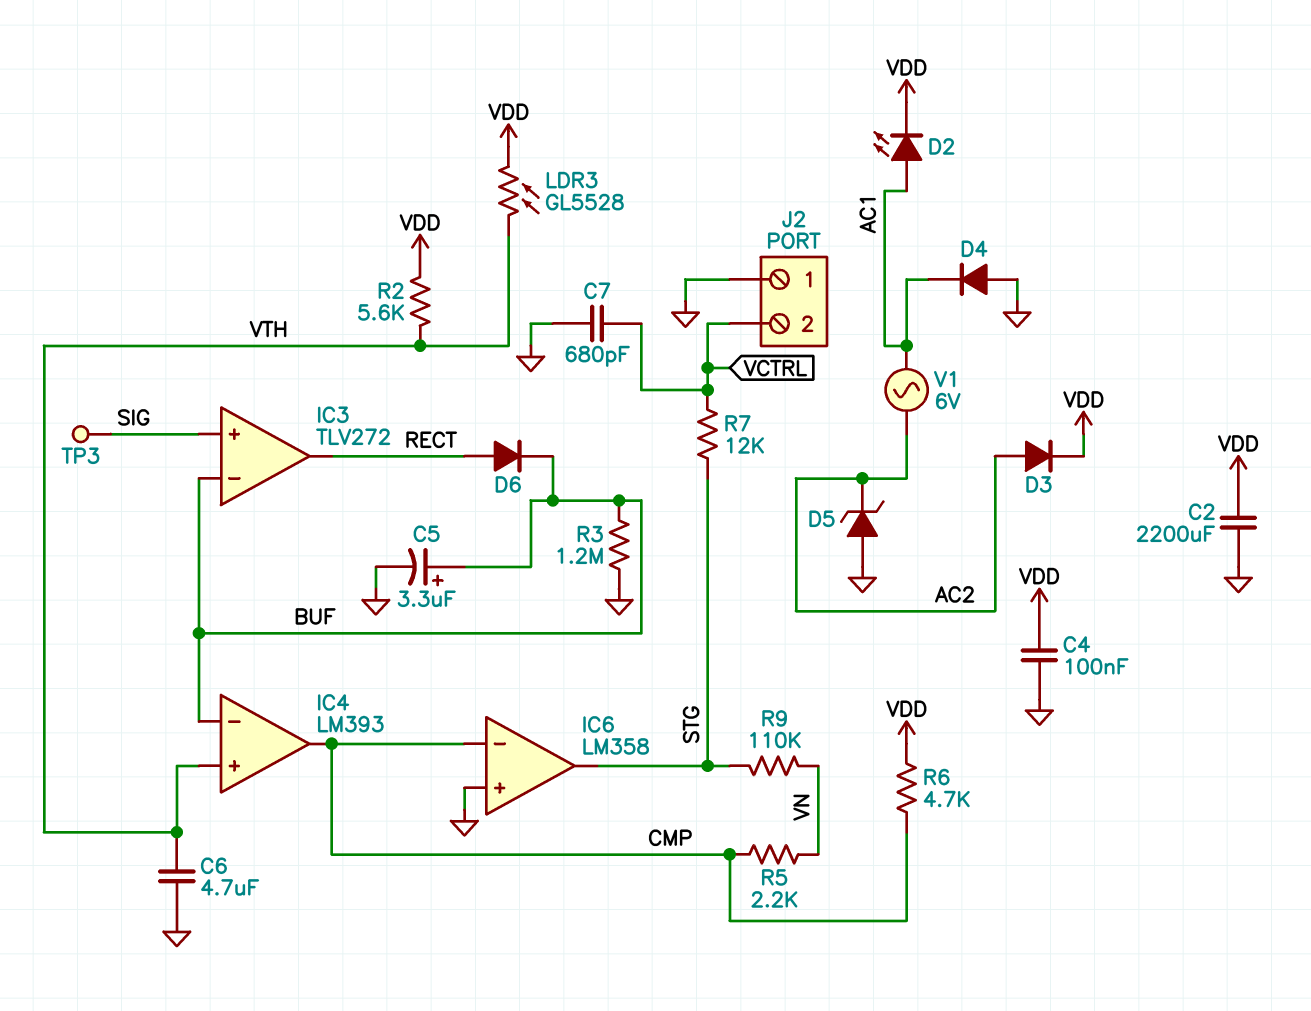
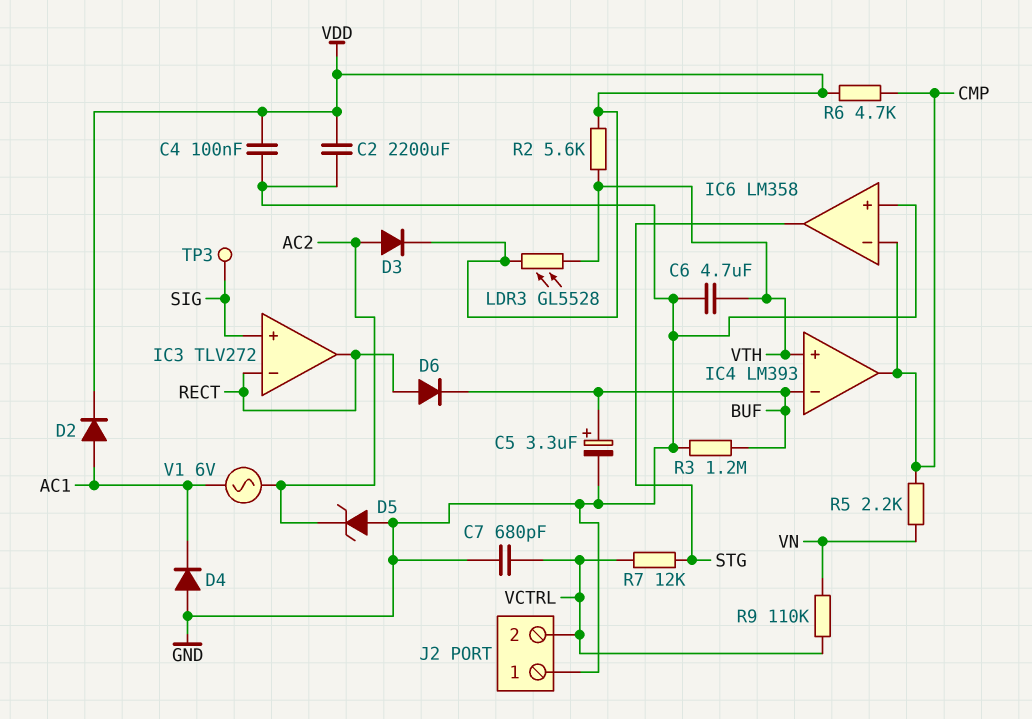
D2: LED (A AC1, K VDD) -> diode (A AC1, K VDD)
IC3 pin in-: BUF -> RECT
R9: 110k (STG, VN) -> 110k (VCTRL, VN)

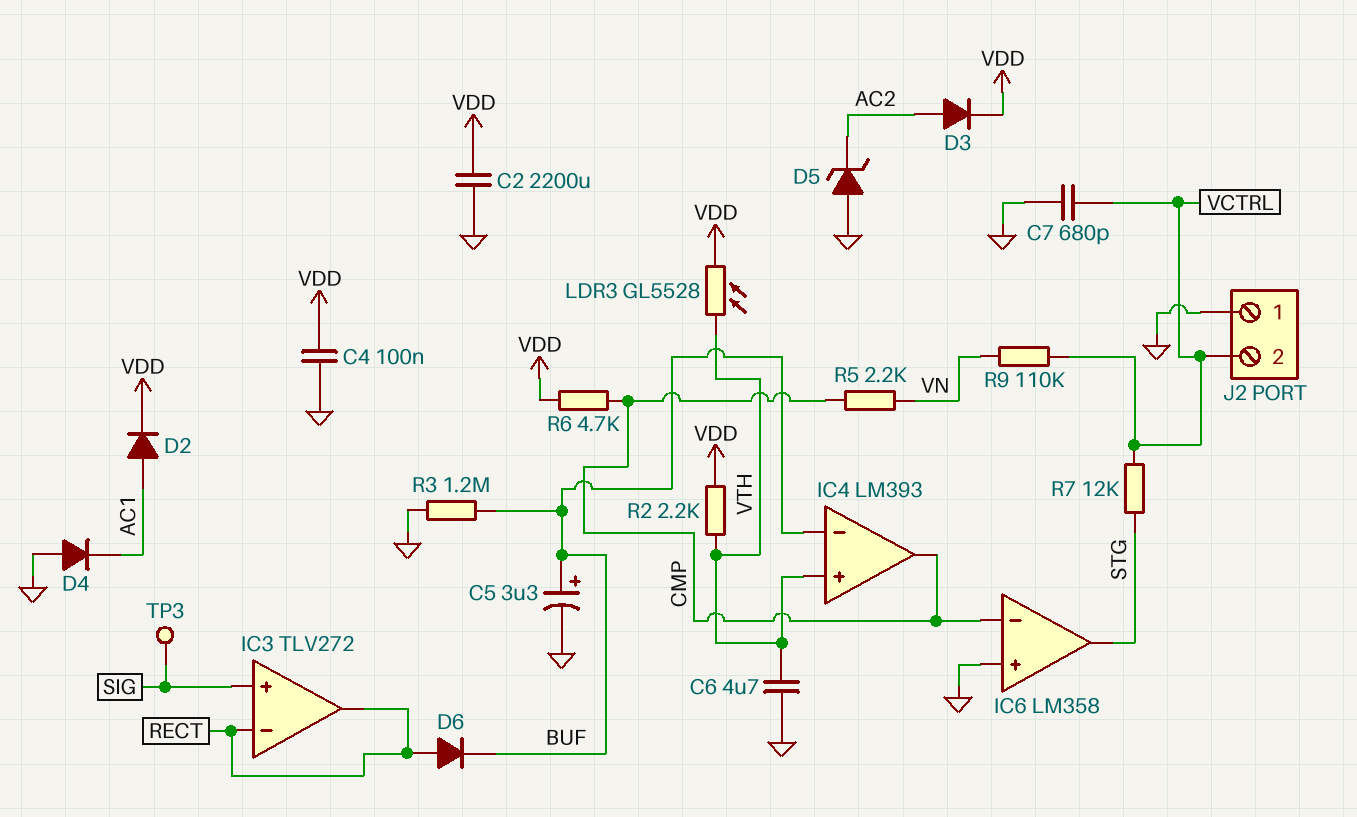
R2: 5.6k (VDD, VTH) -> 2.2k (VDD, VTH)
V1: AC 6V (AC1, AC2) -> none

